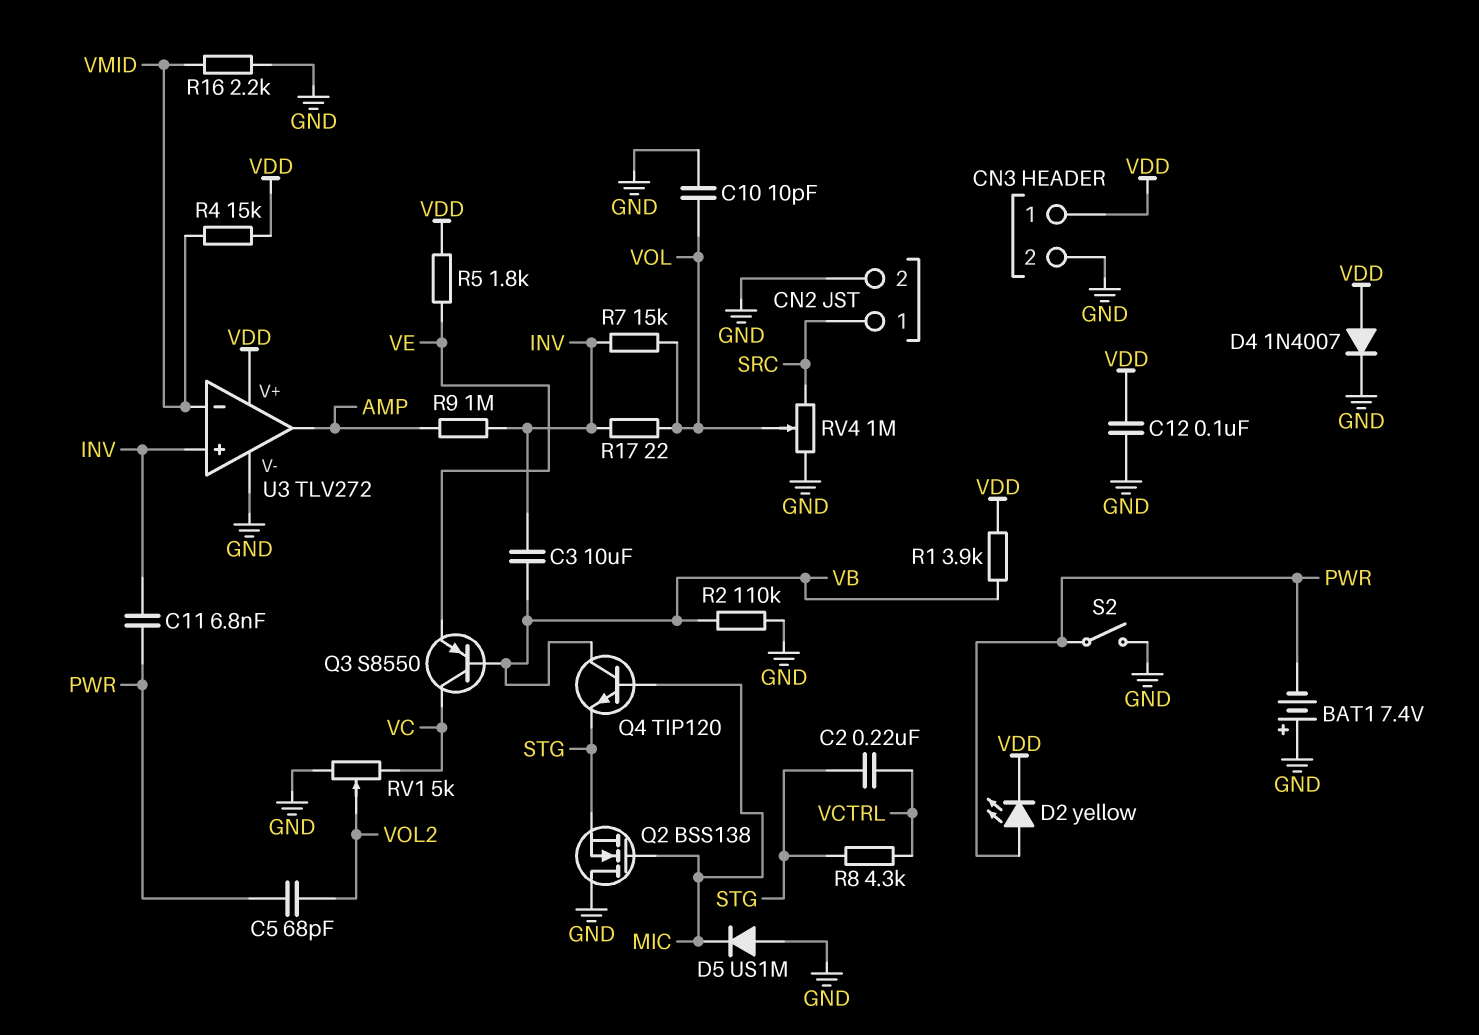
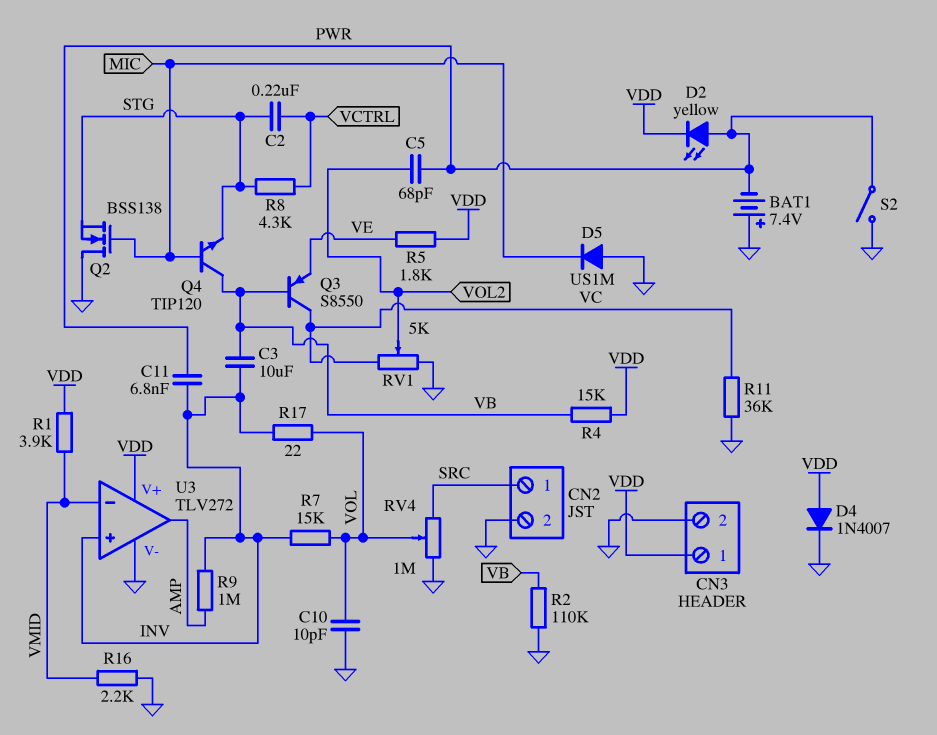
C12: 100nF (GND, VDD) -> none
R1: 3.9k (VB, VDD) -> 3.9k (VDD, VMID)
R4: 15k (VDD, VMID) -> 15k (VB, VDD)
R11: none -> 36k (GND, VC)

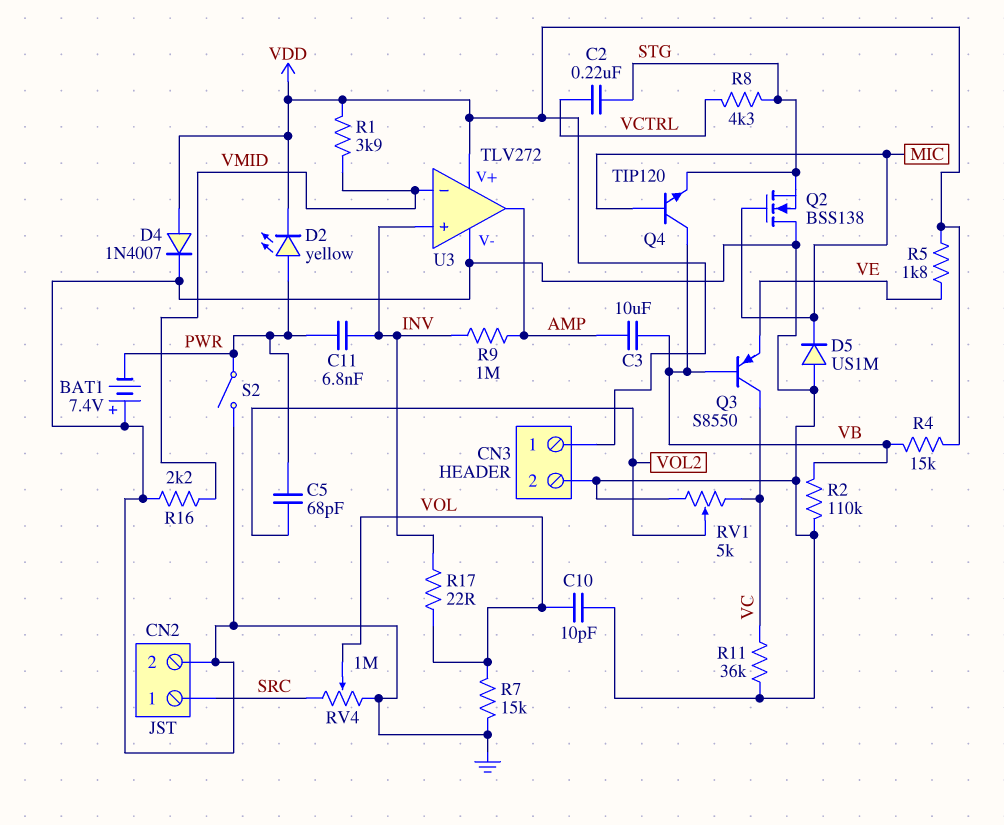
C3: 10uF (INV, VB) -> 10uF (AMP, VB)
R7: 15k (INV, VOL) -> 15k (GND, VOL)

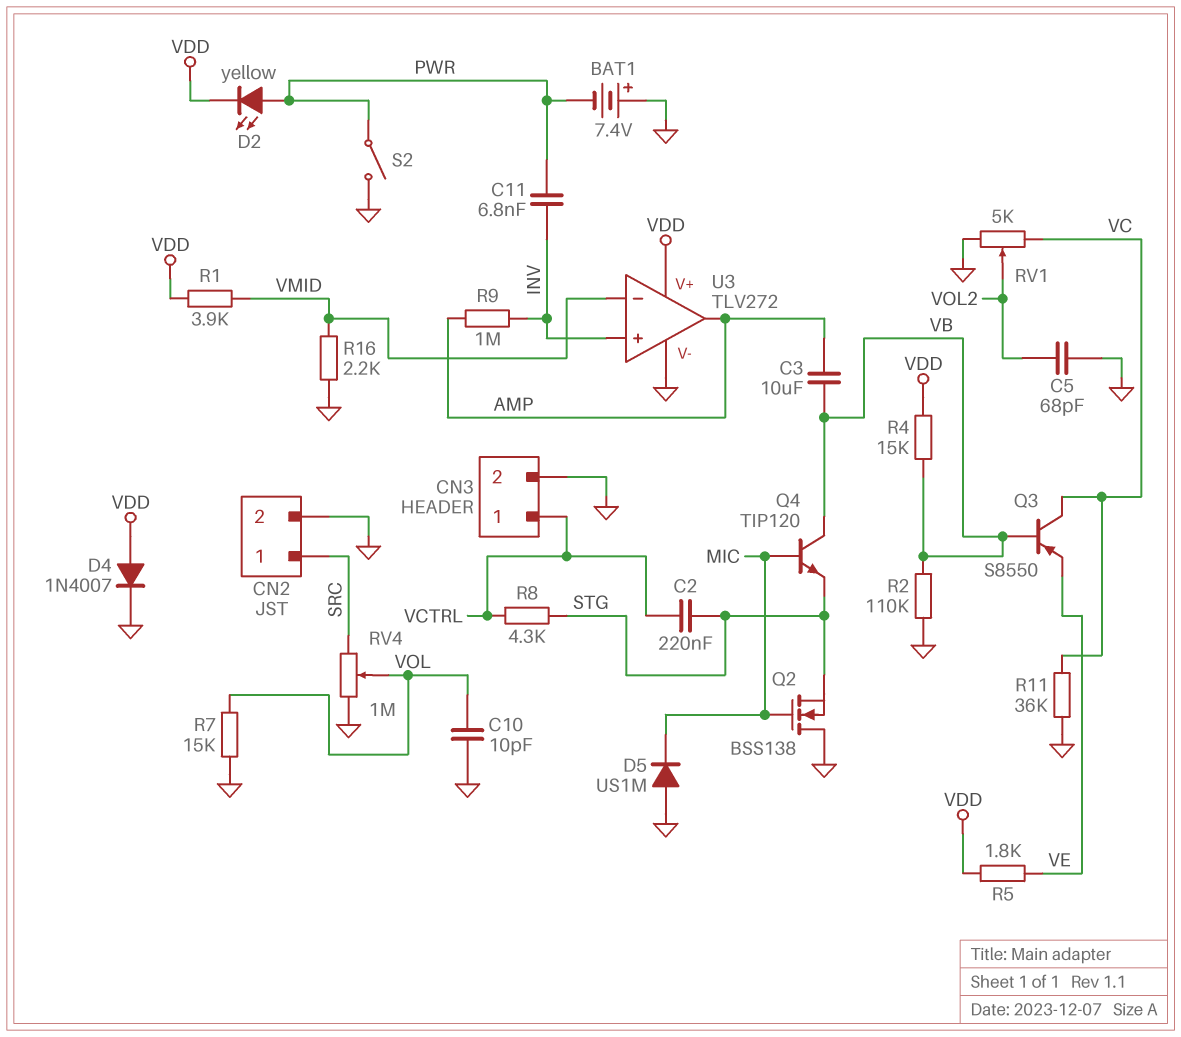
C5: 68pF (PWR, VOL2) -> 68pF (GND, VOL2)
CN3 pin 1: VDD -> VCTRL
R17: 22 (INV, VOL) -> none

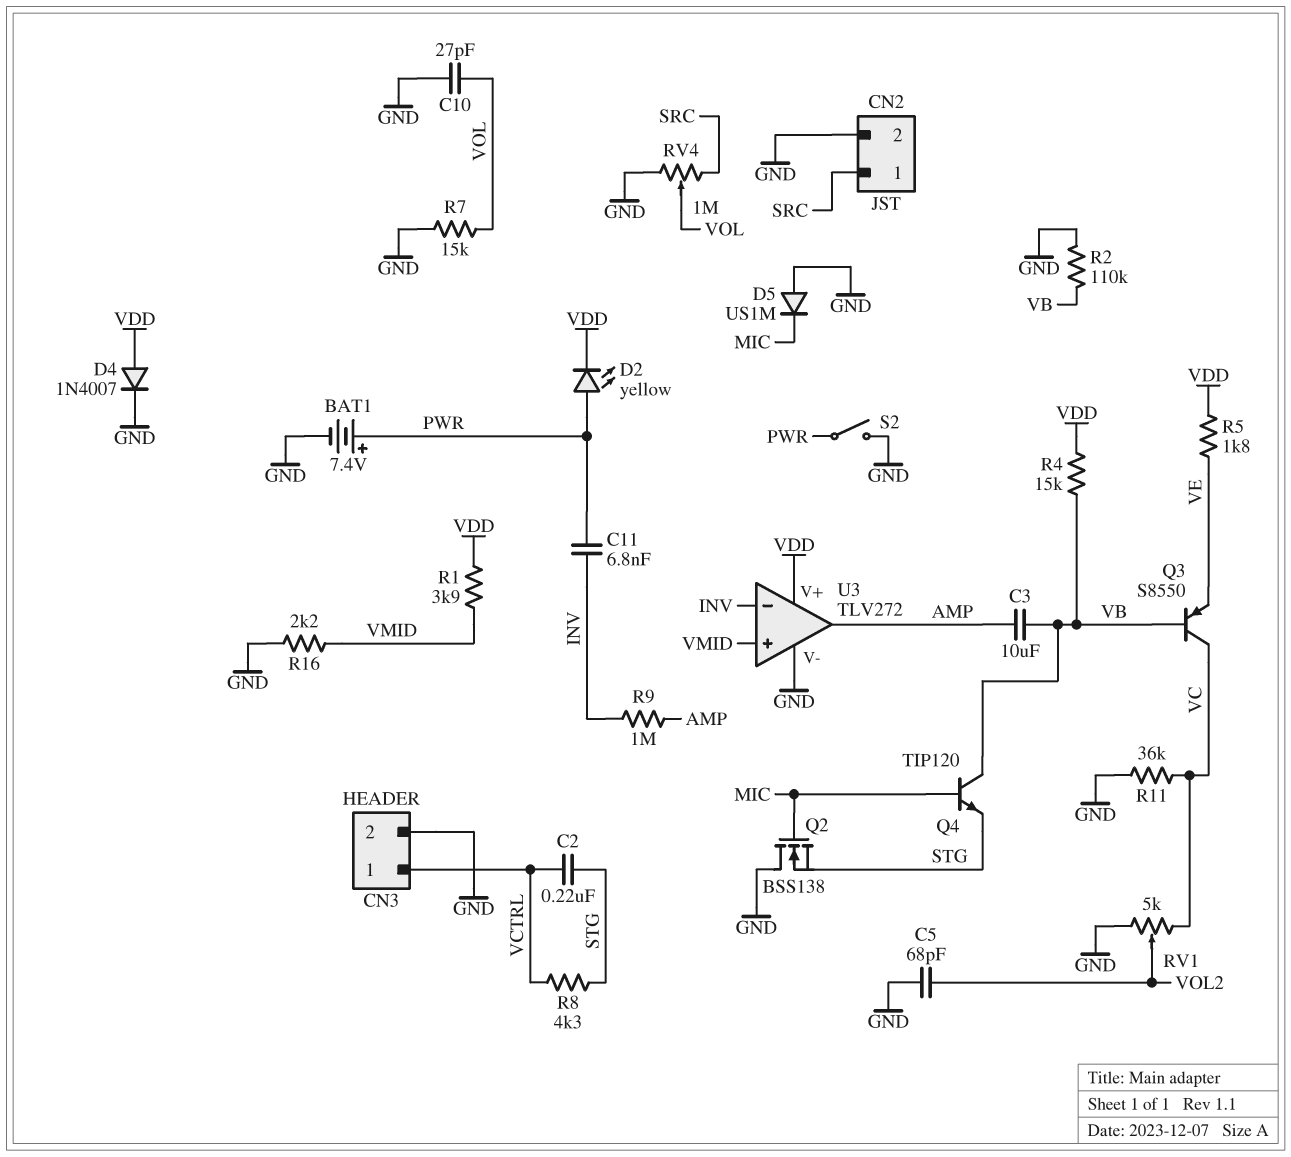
BAT1: 7.4V (plus GND, minus PWR) -> 7.4V (plus PWR, minus GND)
C10: 10pF (GND, VOL) -> 27pF (GND, VOL)
U3 pin in+: INV -> VMID
U3 pin in-: VMID -> INV

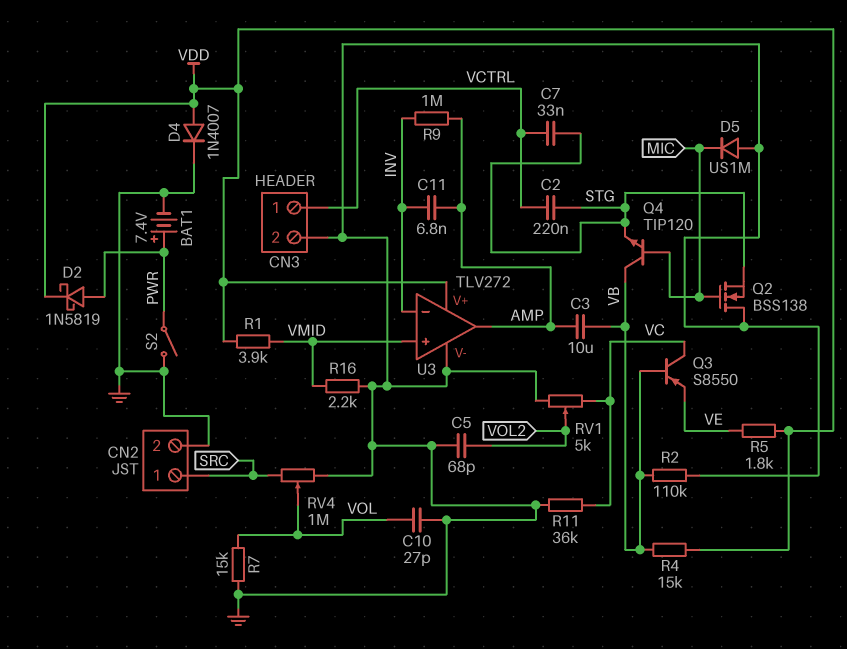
C7: none -> 33nF (STG, VCTRL)
C11: 6.8nF (INV, PWR) -> 6.8nF (AMP, INV)
D2: LED yellow (A PWR, K VDD) -> schottky 1N5819 (A PWR, K VDD)
R8: 4.3k (STG, VCTRL) -> none

